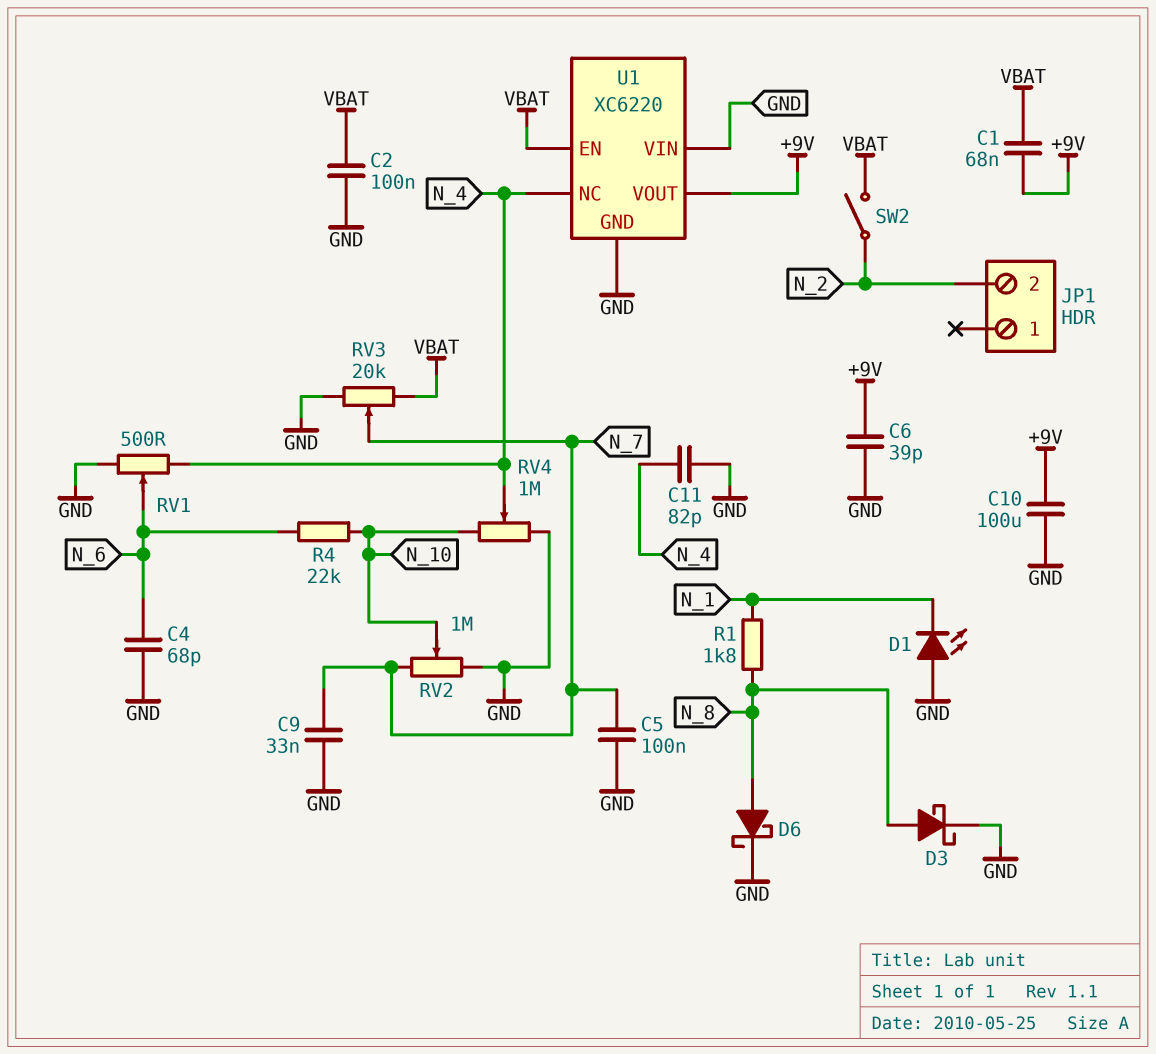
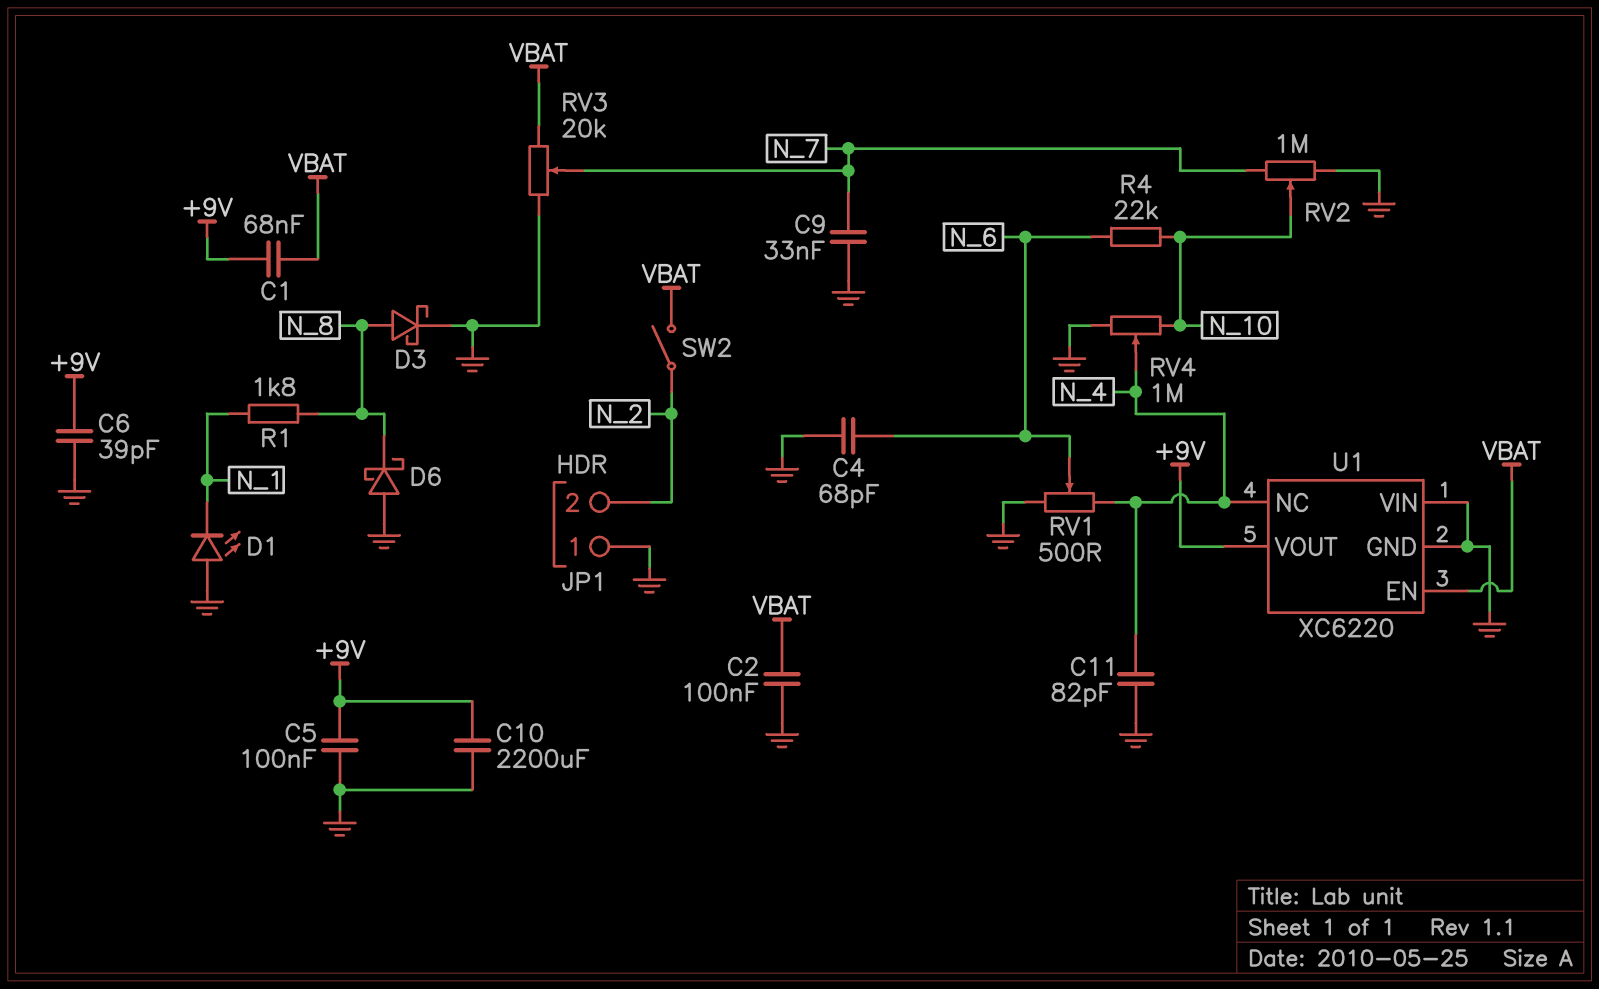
C5: 100nF (GND, N_7) -> 100nF (+9V, GND)
C10: 100uF (+9V, GND) -> 2200uF (+9V, GND)
D6: schottky (A N_8, K GND) -> schottky (A GND, K N_8)
JP1 pin 1: none -> GND

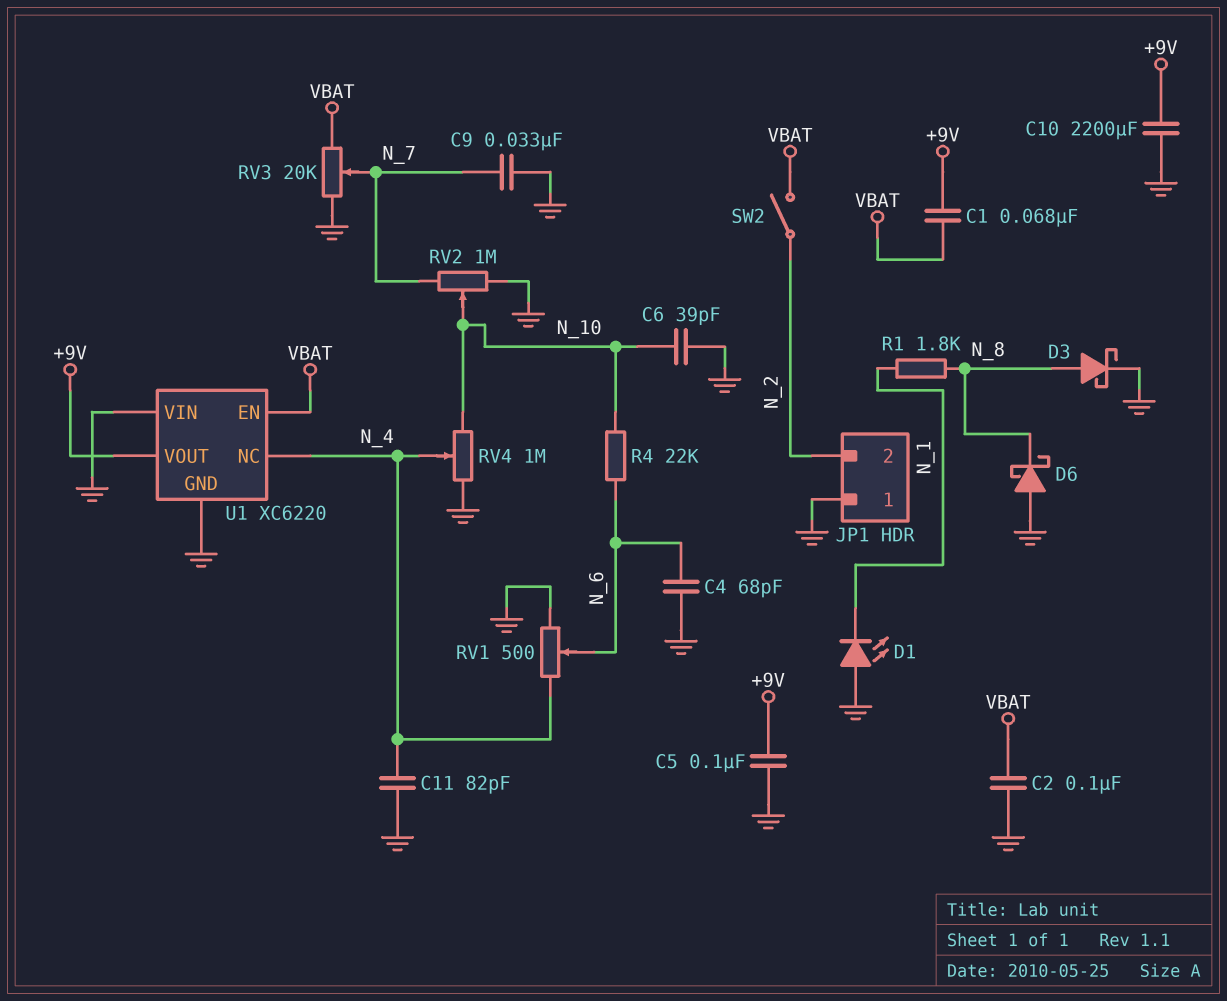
C6: 39pF (+9V, GND) -> 39pF (GND, N_10)

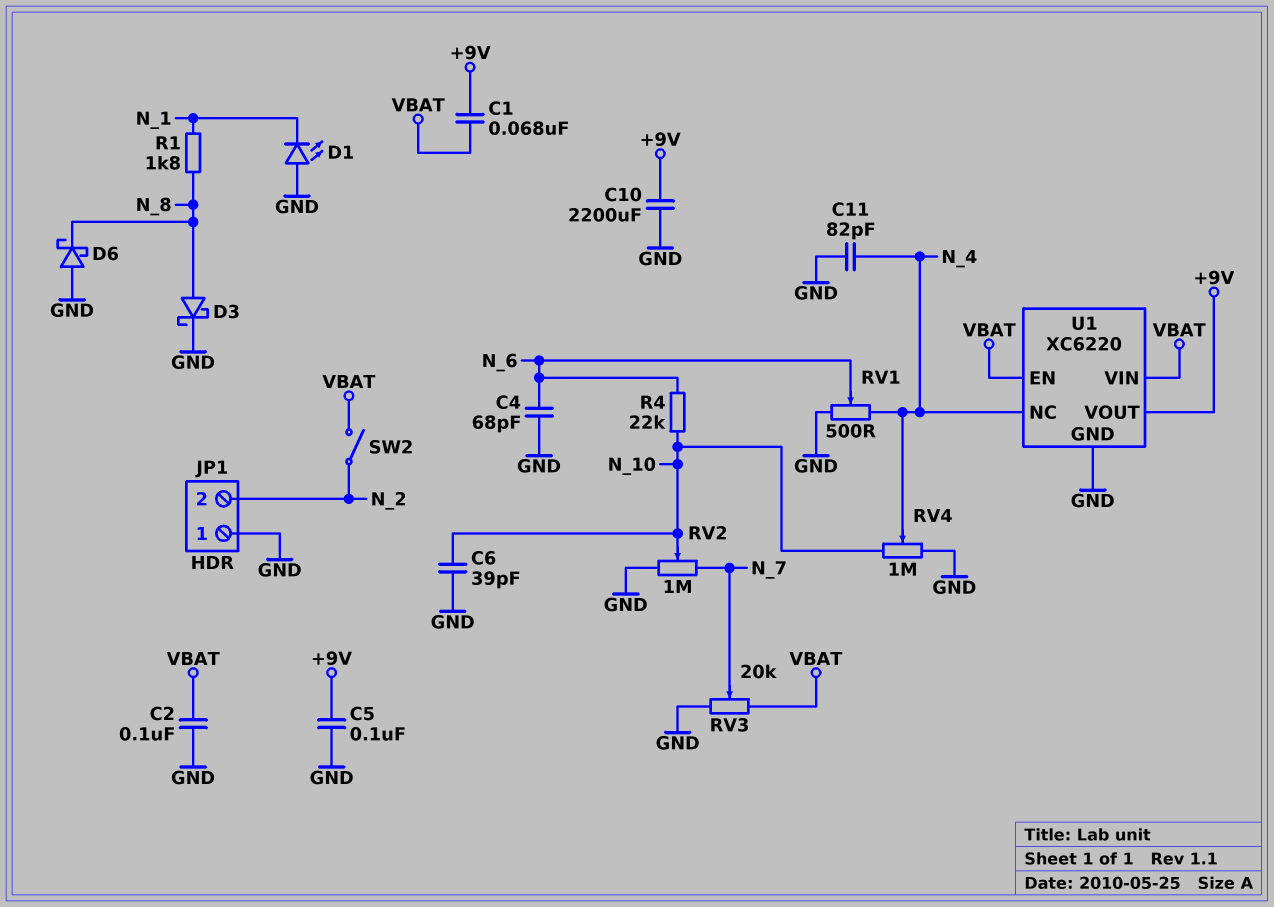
C9: 33nF (GND, N_7) -> none
U1 pin VIN: GND -> VBAT

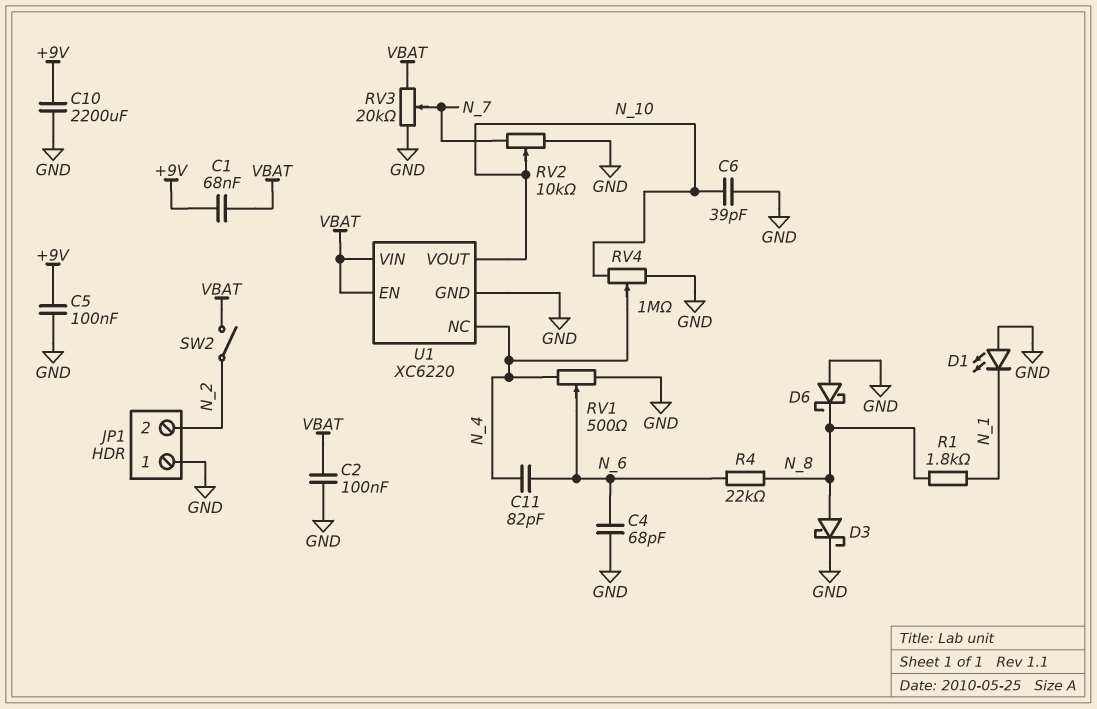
C11: 82pF (GND, N_4) -> 82pF (N_4, N_6)
R4: 22k (N_6, N_10) -> 22k (N_6, N_8)
RV2: 1M (GND, N_7, wiper N_10) -> 10k (GND, N_7, wiper N_10)
U1 pin VOUT: +9V -> N_10

